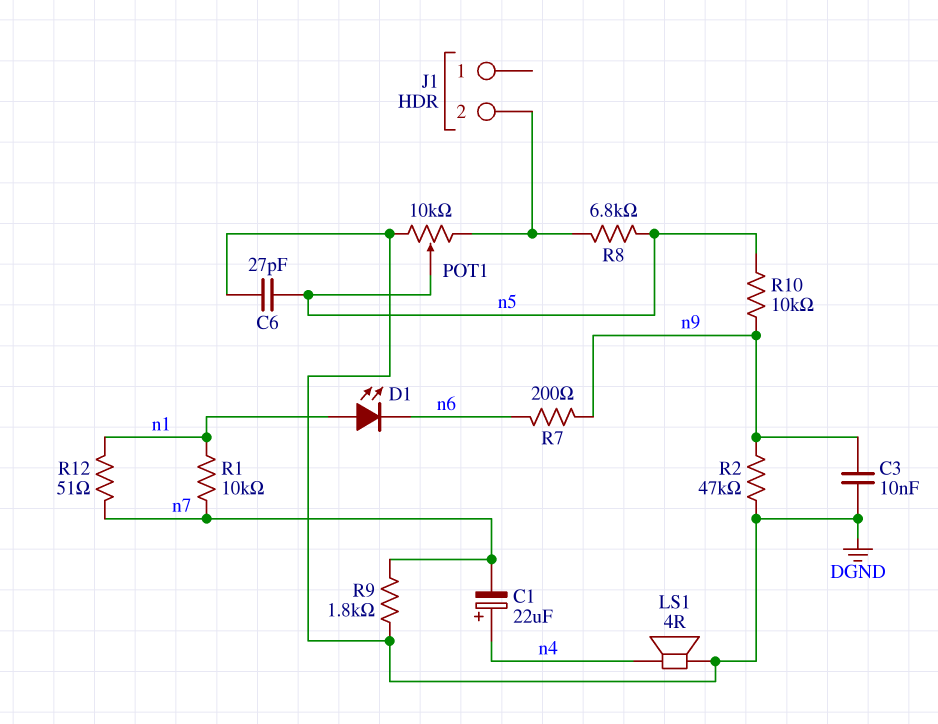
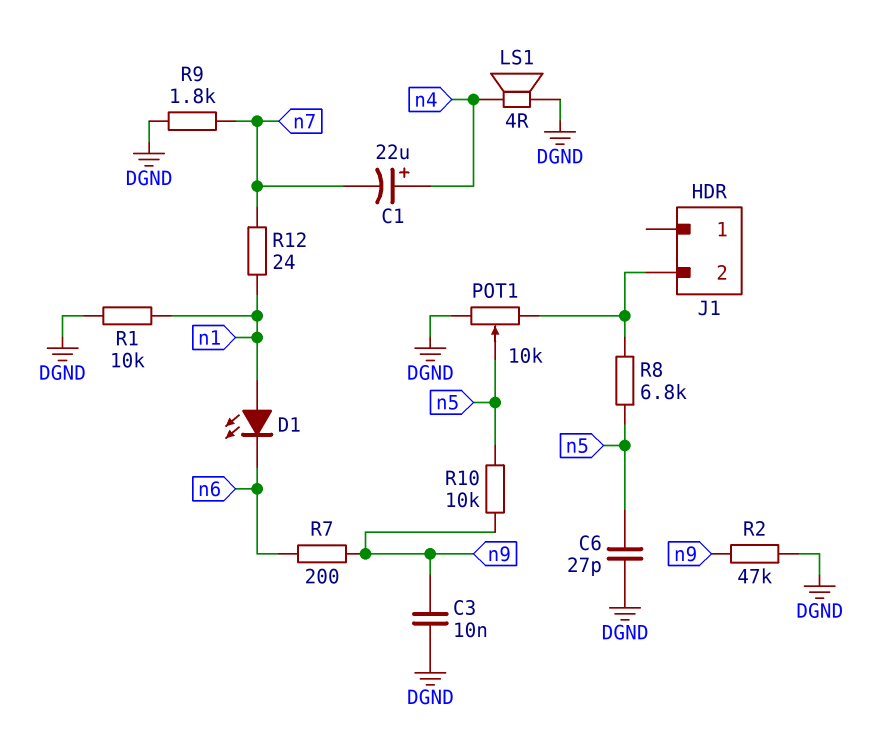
R1: 10k (n1, n7) -> 10k (DGND, n1)
R12: 51 (n1, n7) -> 24 (n1, n7)

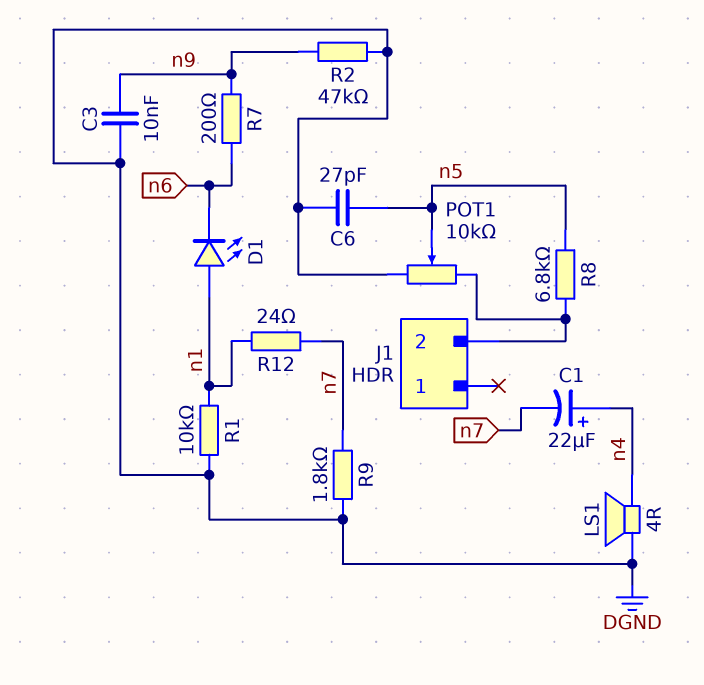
R10: 10k (n5, n9) -> none

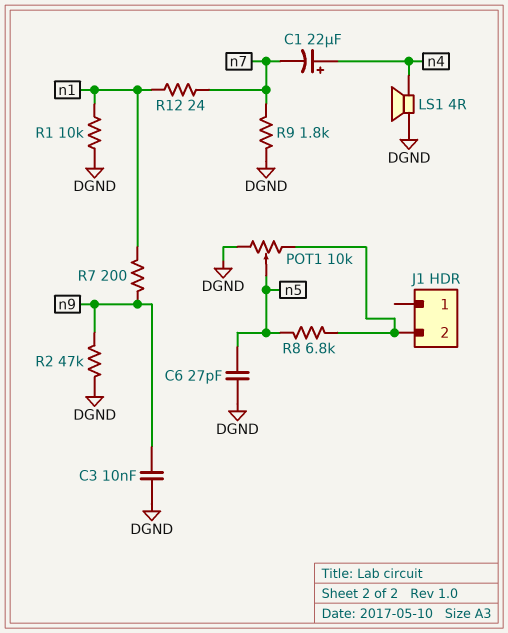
D1: LED (A n1, K n6) -> none
R7: 200 (n6, n9) -> 200 (n1, n9)

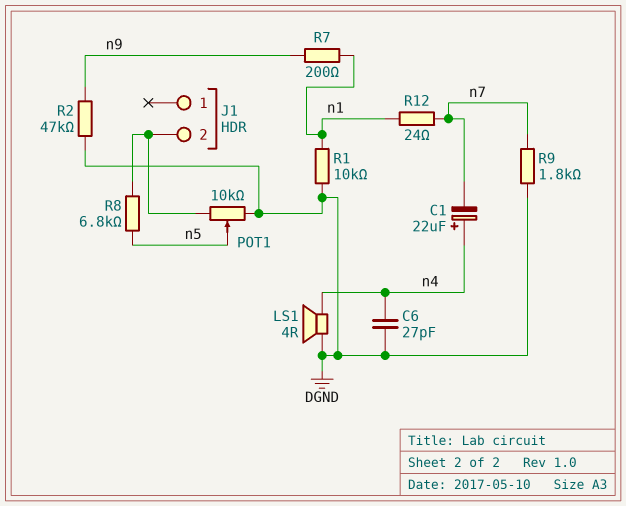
C3: 10nF (DGND, n9) -> none
C6: 27pF (DGND, n5) -> 27pF (DGND, n4)

